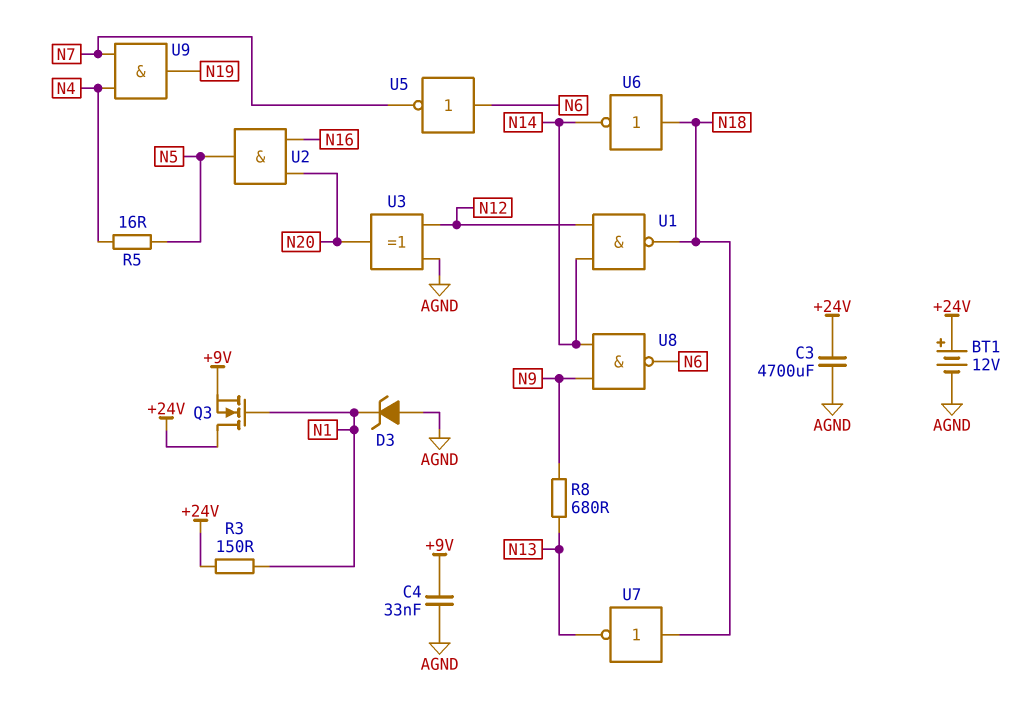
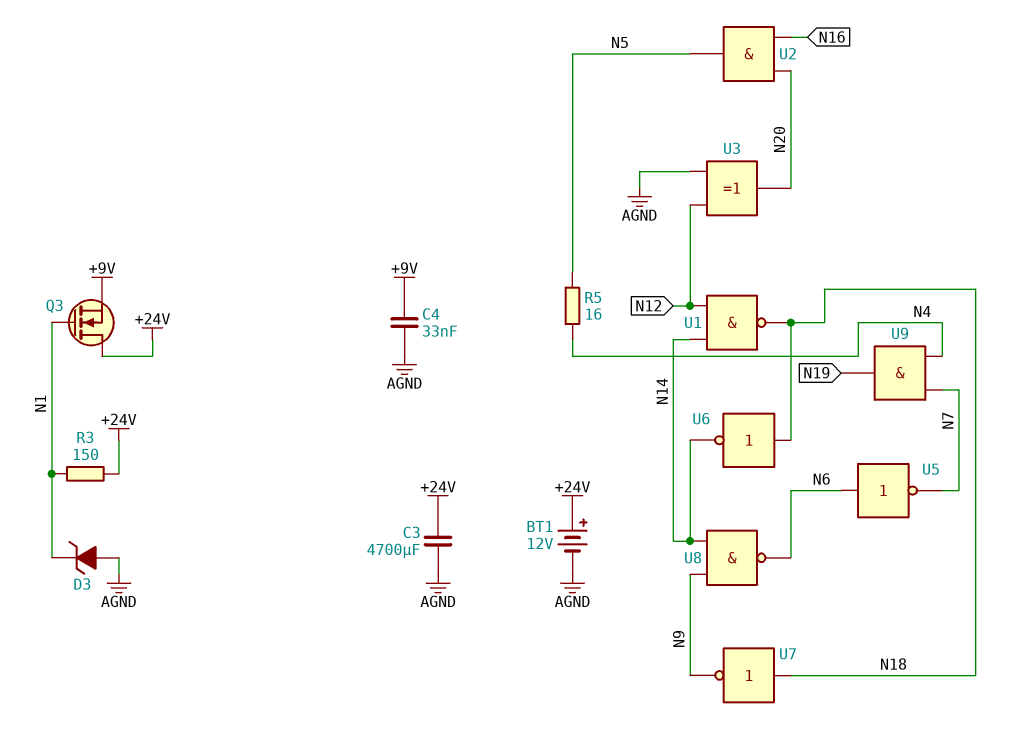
R8: 680 (N9, N13) -> none
U7: NOT (in N18, out N13) -> NOT (in N18, out N9)

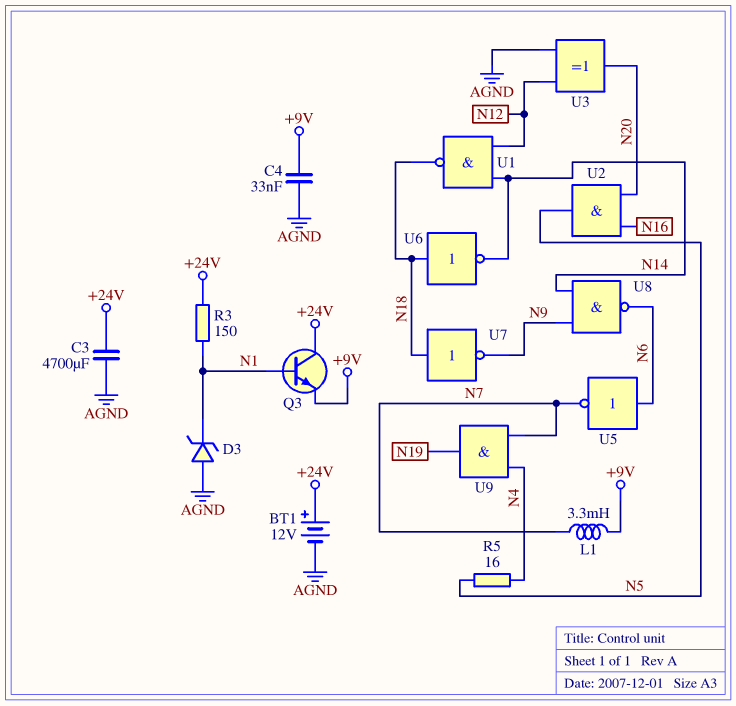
L1: none -> 3.3mH (+9V, N7)
Q3: NMOS (G N1, D +24V, S +9V) -> NPN (B N1, C +24V, E +9V)

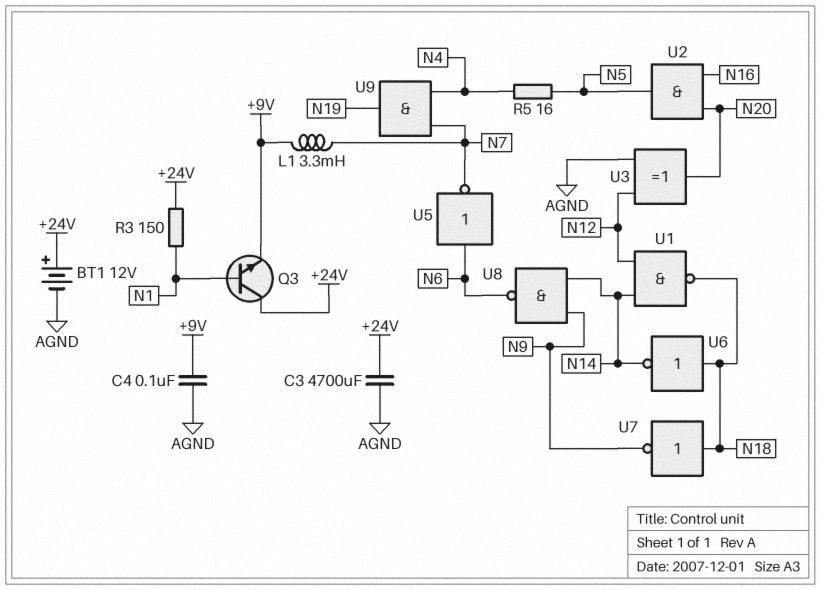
C4: 33nF (+9V, AGND) -> 100nF (+9V, AGND)
D3: zener (A AGND, K N1) -> none

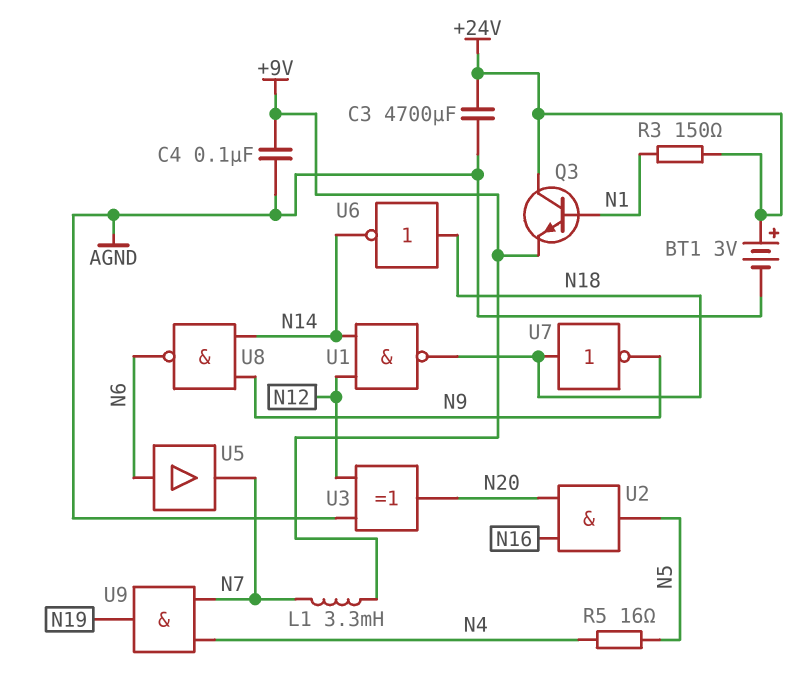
BT1: 12V (plus +24V, minus AGND) -> 3V (plus +24V, minus AGND)
U5: NOT (in N6, out N7) -> buffer (in N6, out N7)

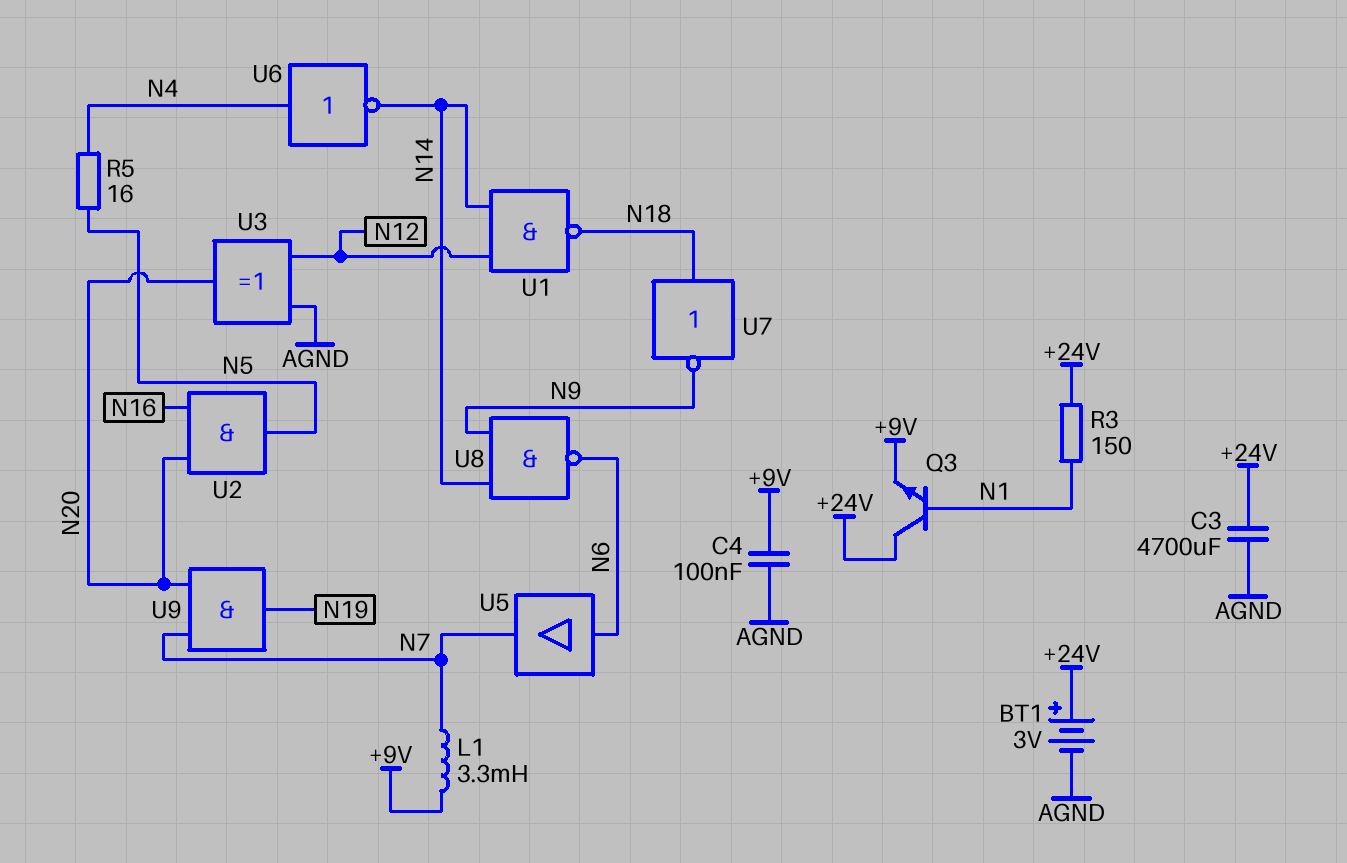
U6: NOT (in N18, out N14) -> NOT (in N4, out N14)
U9: AND (in N4, in N7, out N19) -> AND (in N7, in N20, out N19)

